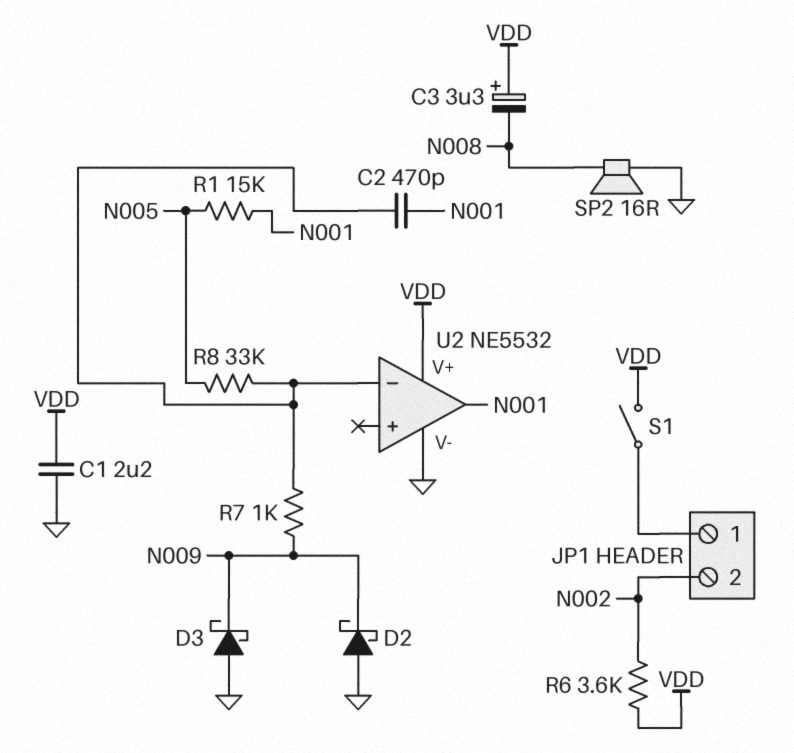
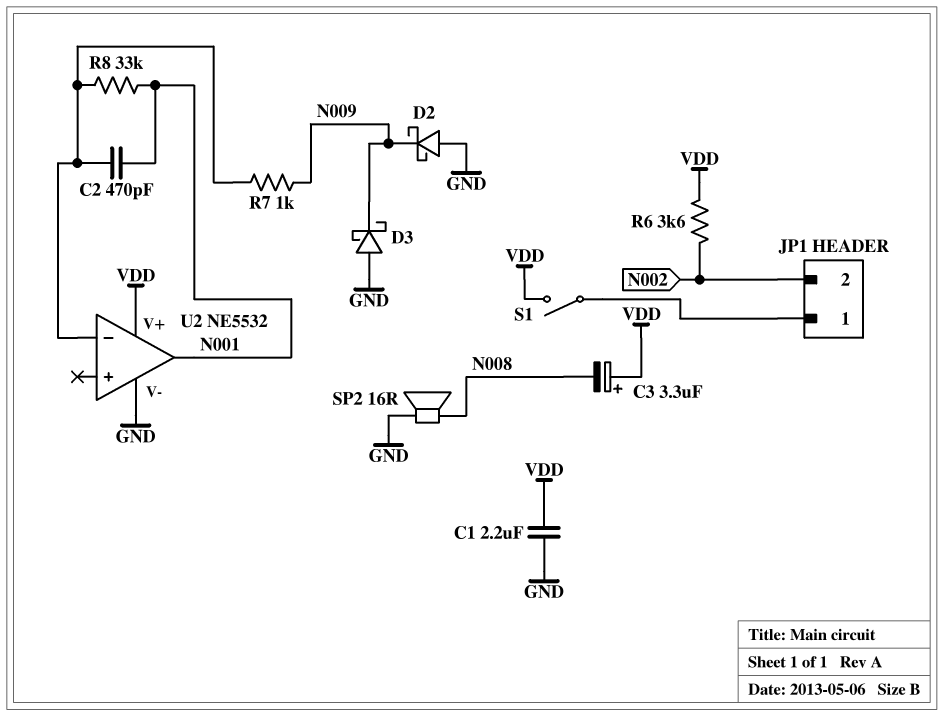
R1: 15k (N001, N005) -> none
R8: 33k (N005, U2/in-) -> 33k (N001, U2/in-)

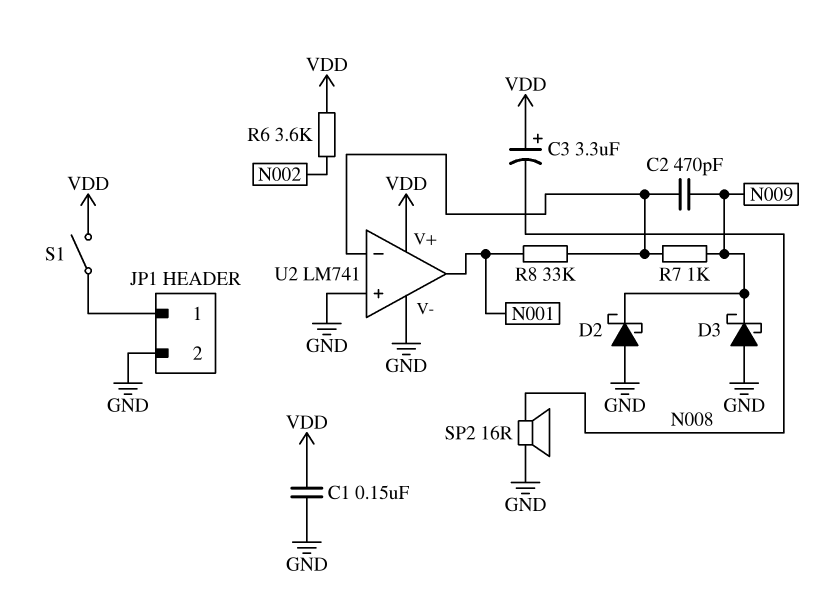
C1: 2.2uF (GND, VDD) -> 150nF (GND, VDD)
C2: 470pF (N001, U2/in-) -> 470pF (N009, U2/in-)
JP1 pin 2: N002 -> GND
U2: NE5532 -> LM741
U2 pin in+: none -> GND

